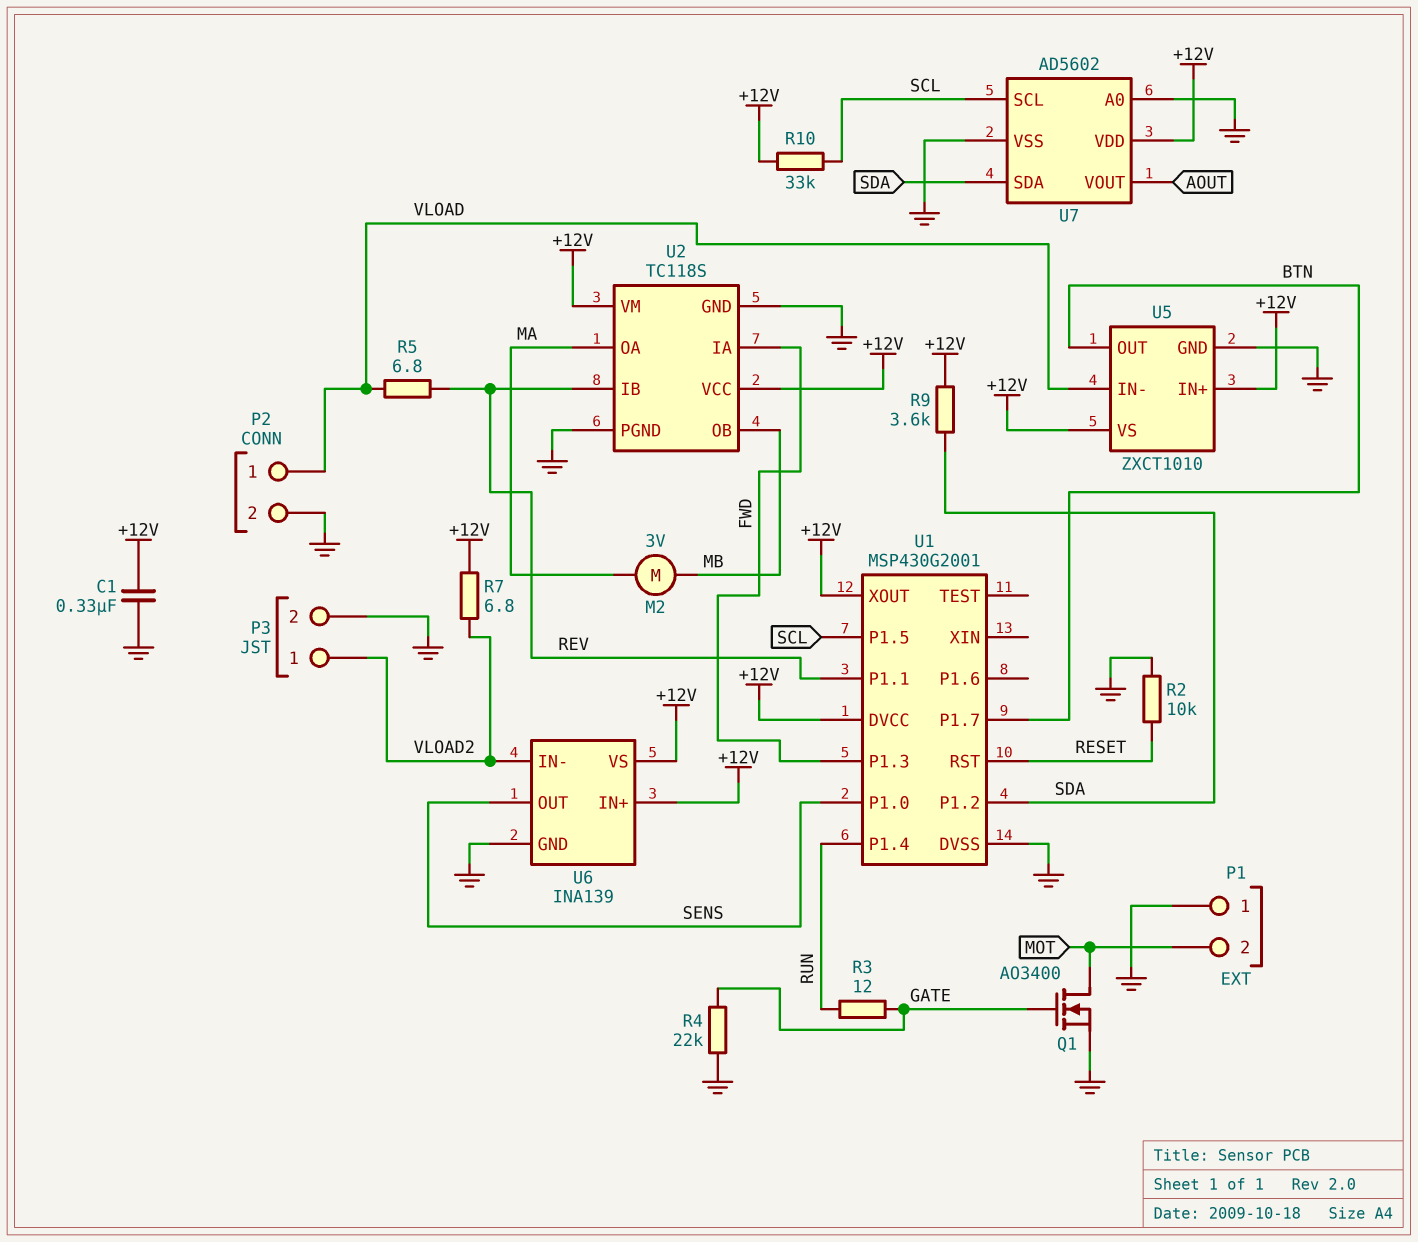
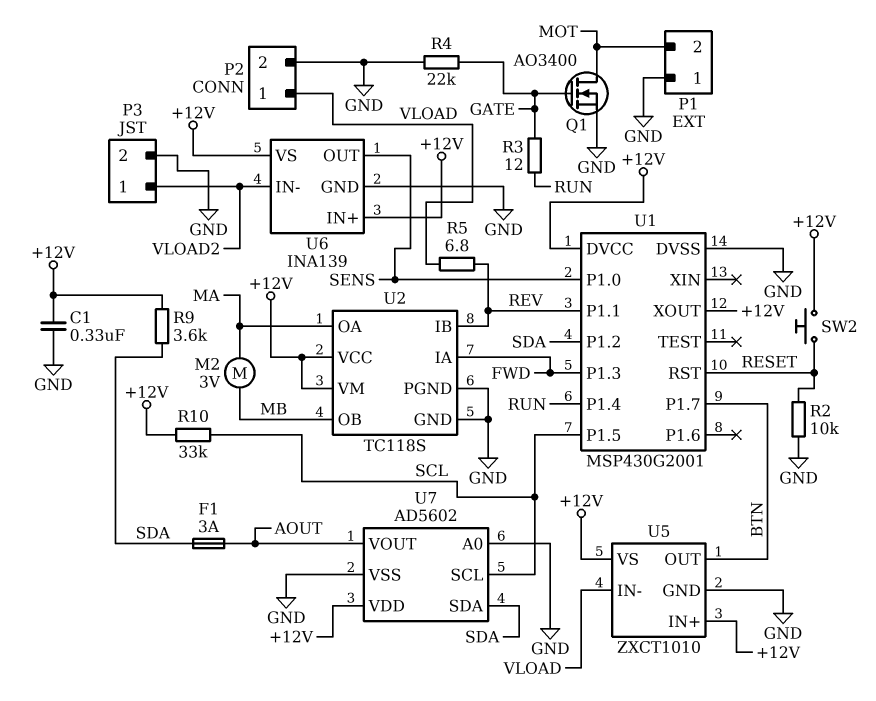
F1: none -> 3A (AOUT, SDA)
R7: 6.8 (+12V, VLOAD2) -> none
SW2: none -> button (+12V, RESET)

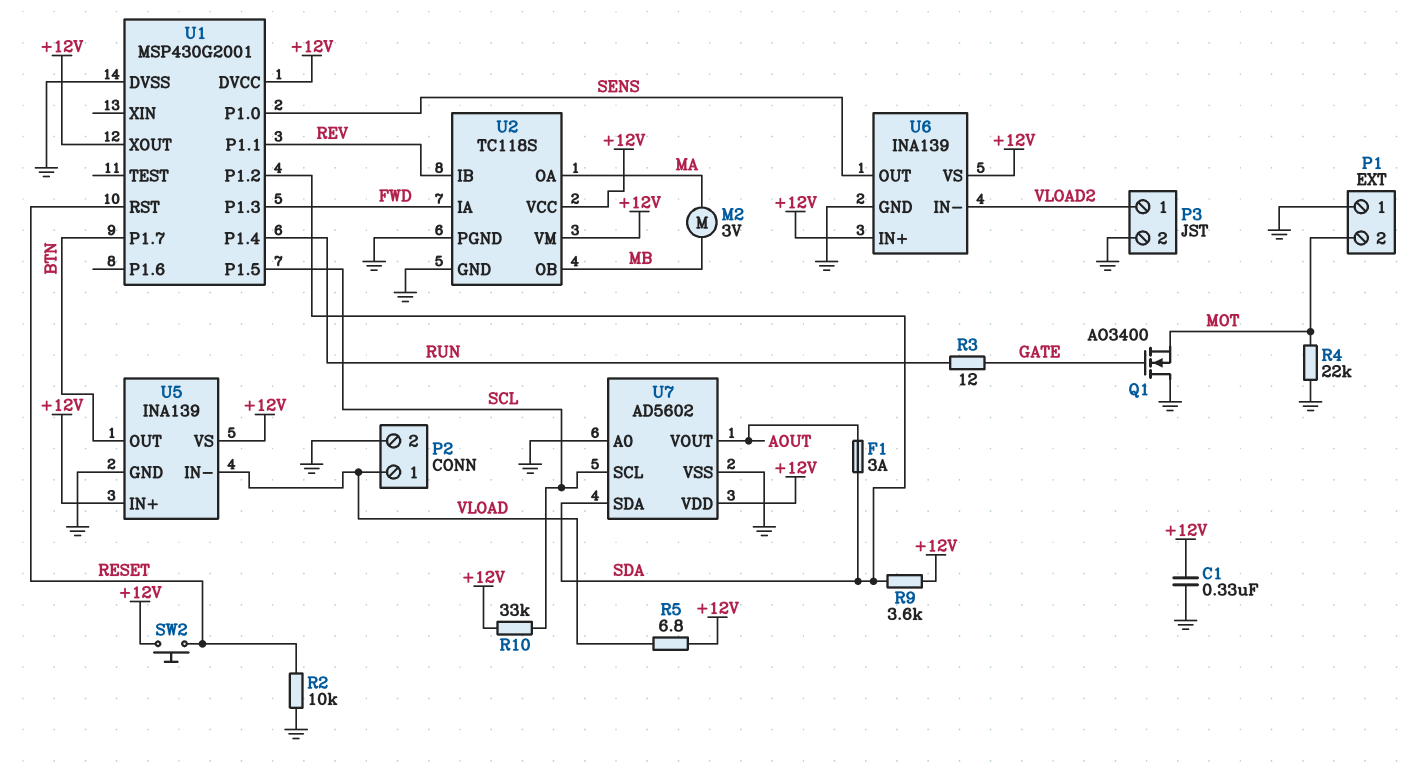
Q1: NMOS AO3400 (G GATE, D MOT, S GND) -> NMOS AO3400 (G GATE, D GND, S MOT)
R4: 22k (GATE, GND) -> 22k (GND, MOT)
R5: 6.8 (REV, VLOAD) -> 6.8 (+12V, VLOAD)
U5: ZXCT1010 -> INA139

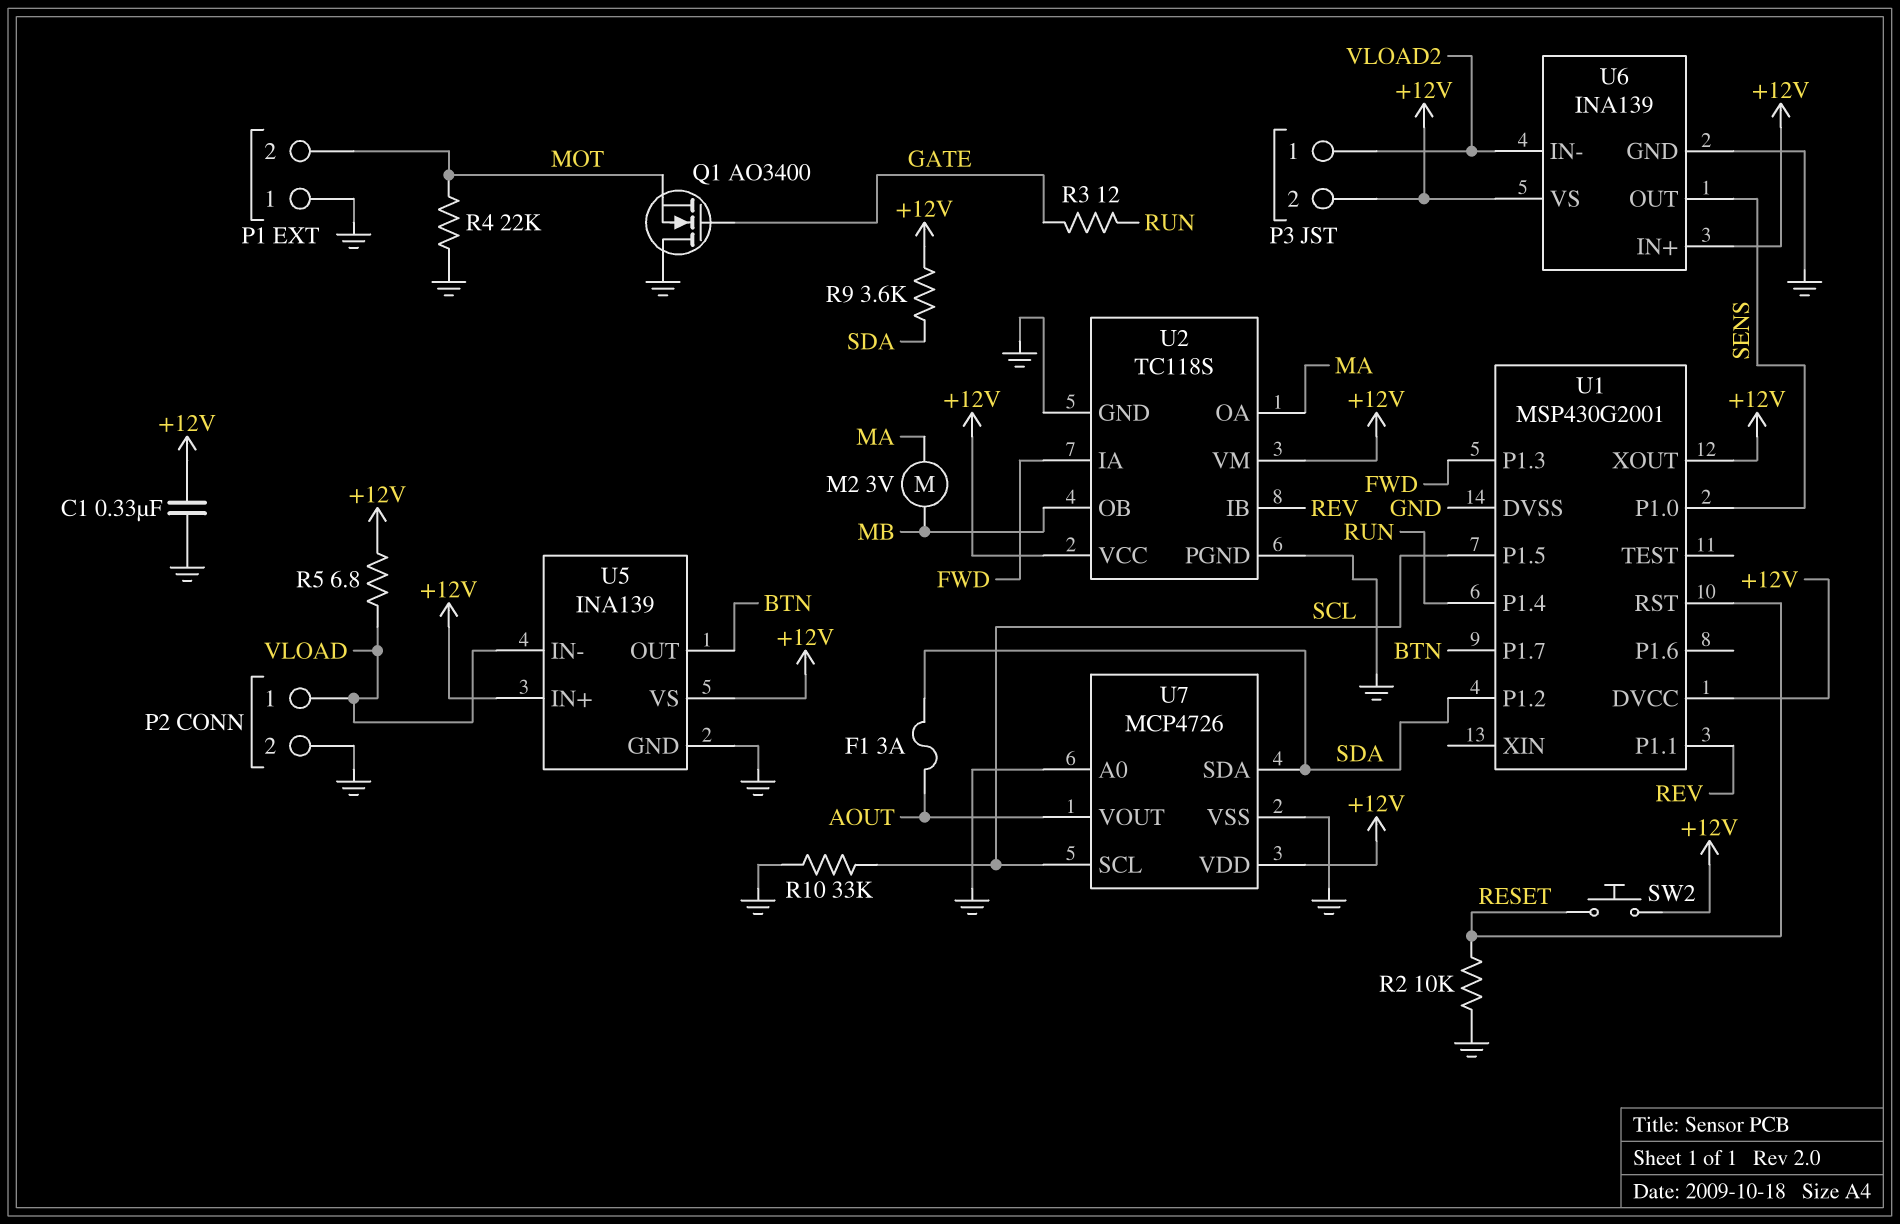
P3 pin 2: GND -> +12V
R10: 33k (+12V, SCL) -> 33k (GND, SCL)
U7: AD5602 -> MCP4726

